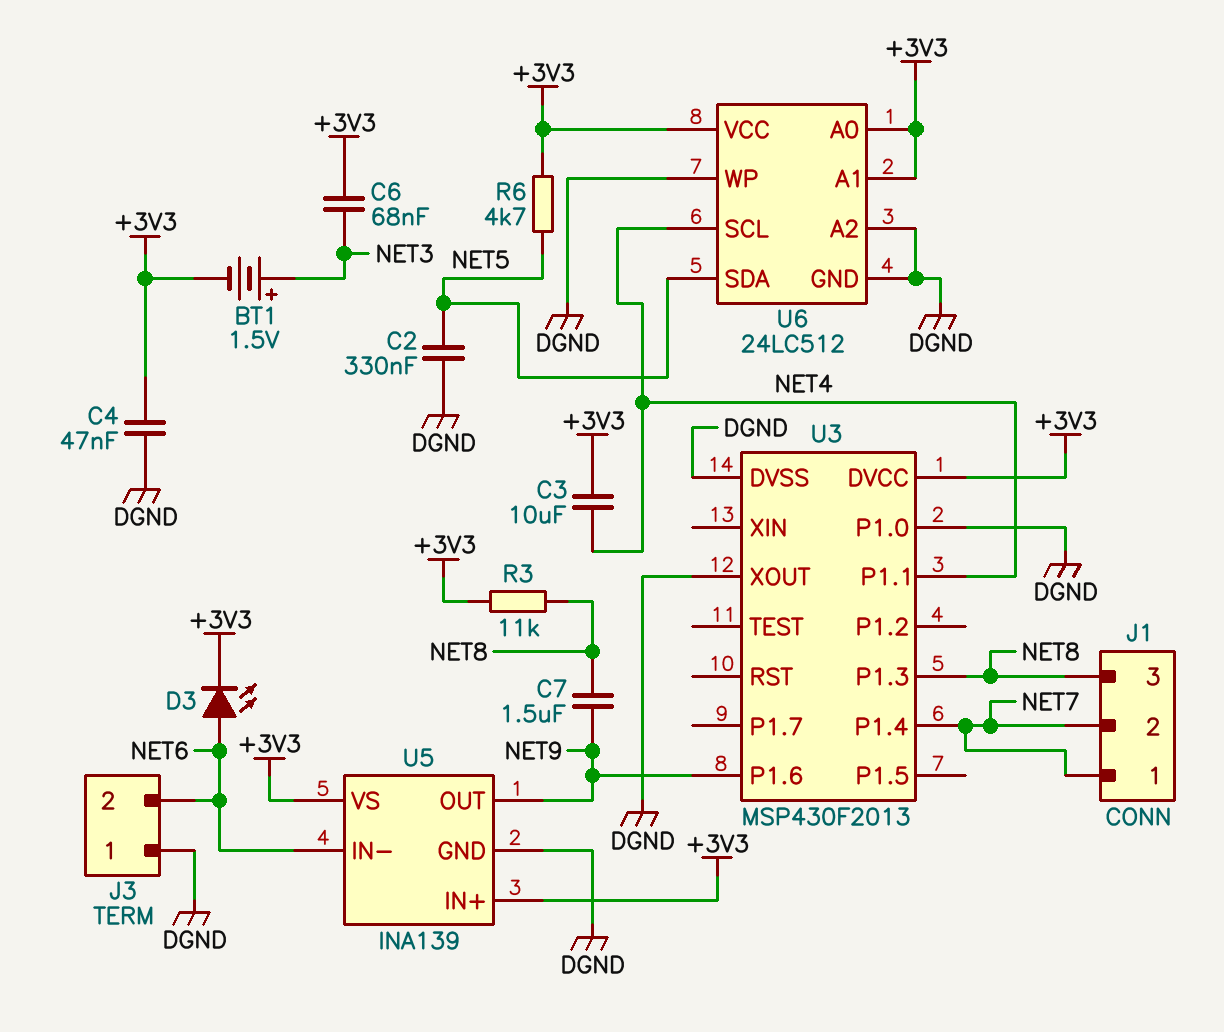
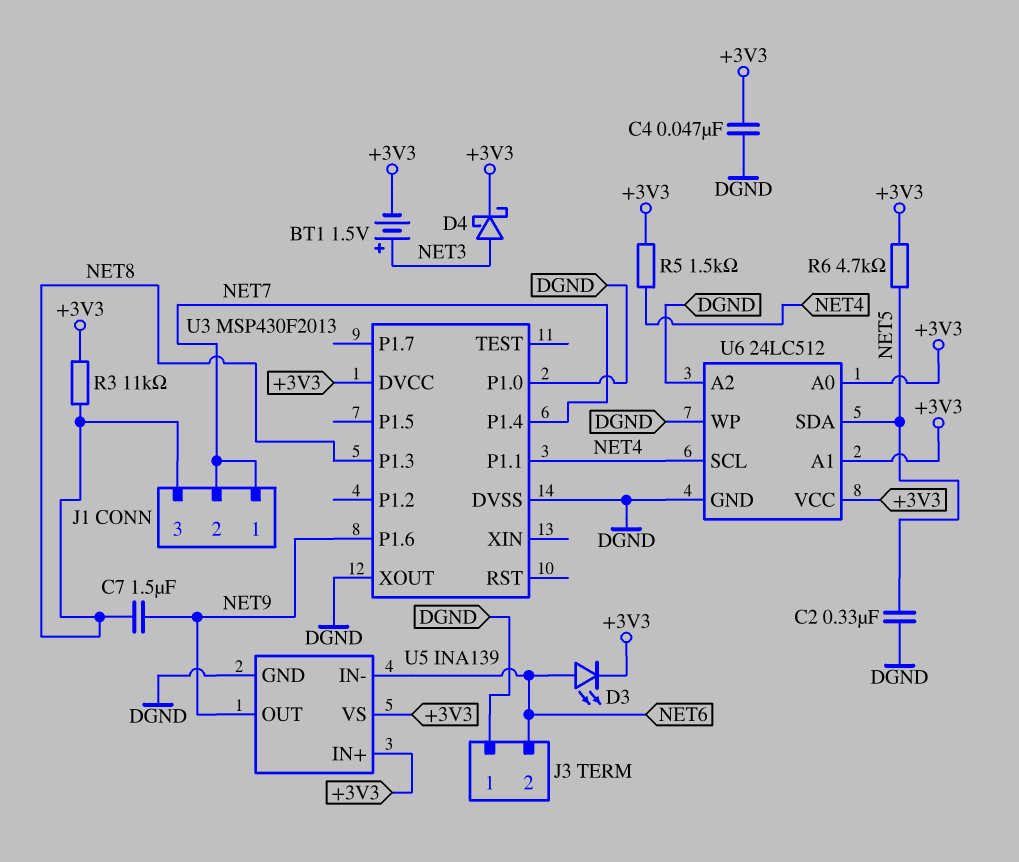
C3: 10uF (+3V3, NET4) -> none
C6: 68nF (+3V3, NET3) -> none
D4: none -> schottky (A NET3, K +3V3)
R5: none -> 1.5k (+3V3, NET4)

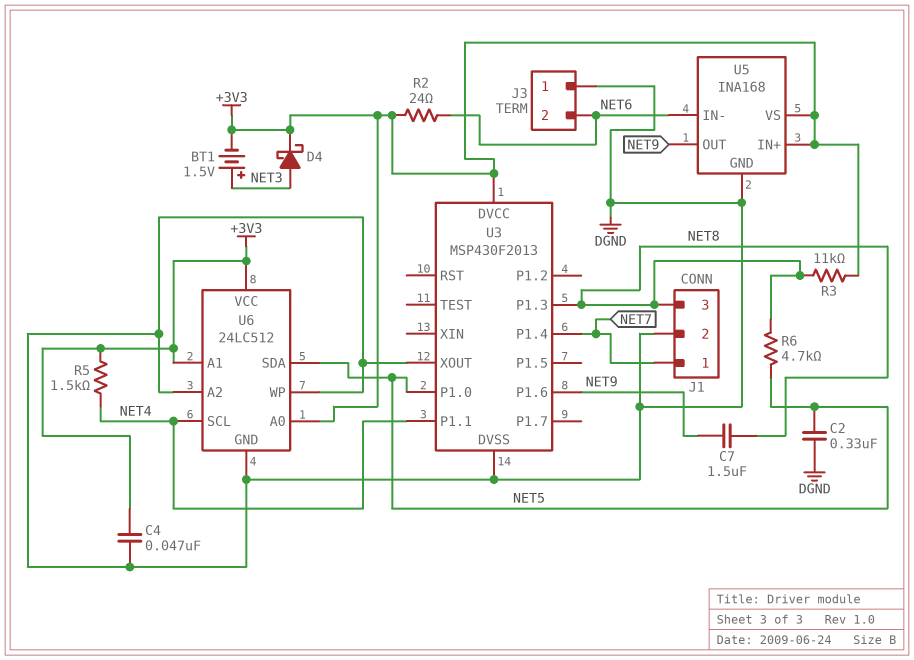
D3: LED (A NET6, K +3V3) -> none
J1 pin 2: NET7 -> DGND
R2: none -> 24 (+3V3, NET6)
R6: 4.7k (+3V3, NET5) -> 4.7k (NET5, NET8)
U3 pin P1.0: DGND -> NET5
U5: INA139 -> INA168

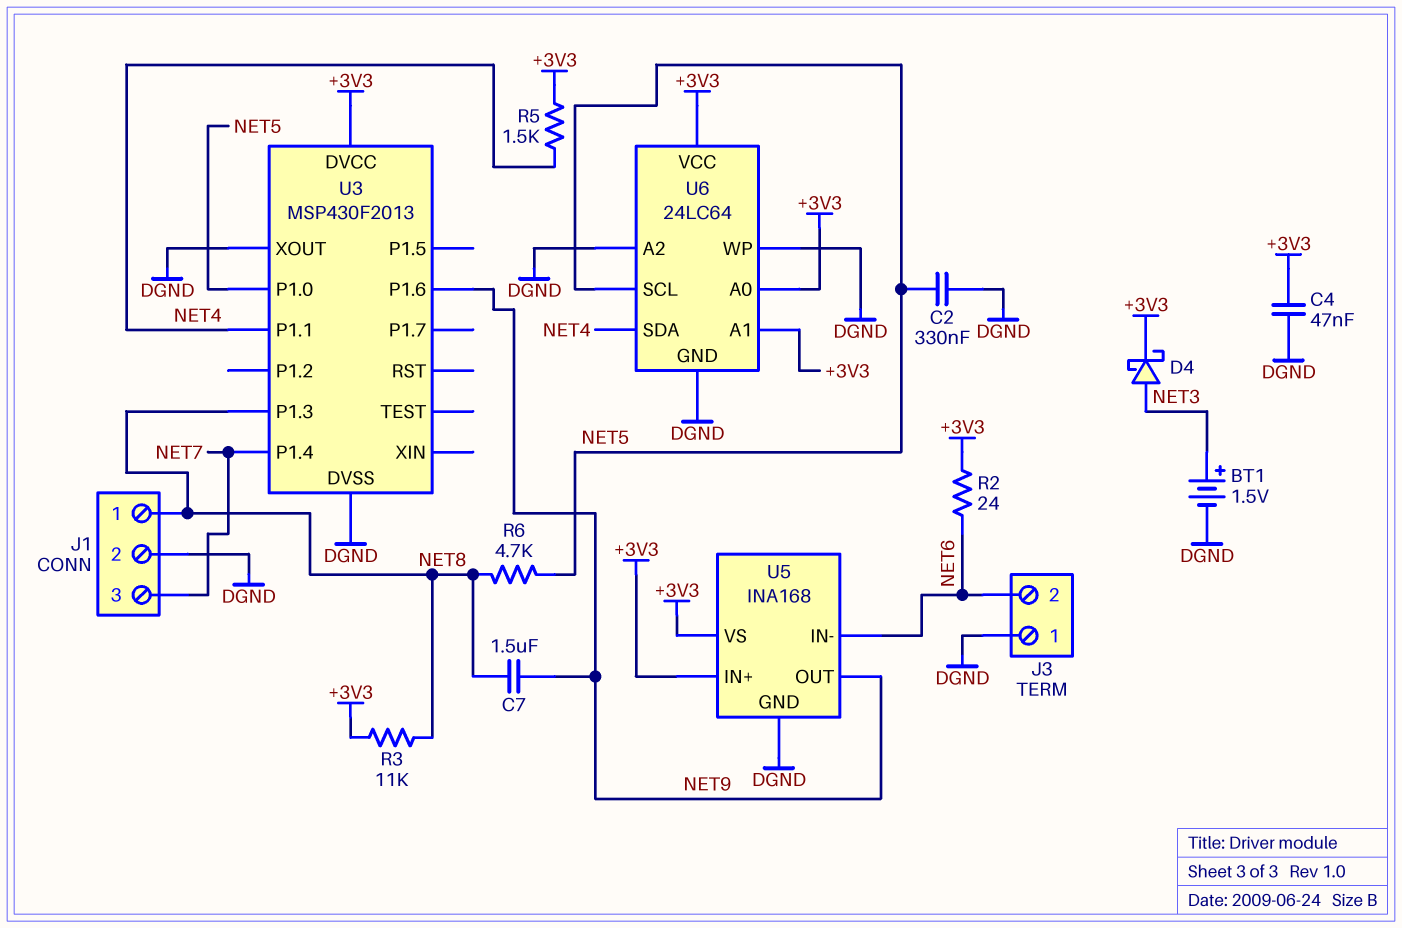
BT1: 1.5V (plus NET3, minus +3V3) -> 1.5V (plus NET3, minus DGND)
J1 pin 1: NET7 -> NET8
J1 pin 3: NET8 -> NET7
U6: 24LC512 -> 24LC64
U6 pin SCL: NET4 -> NET5
U6 pin SDA: NET5 -> NET4

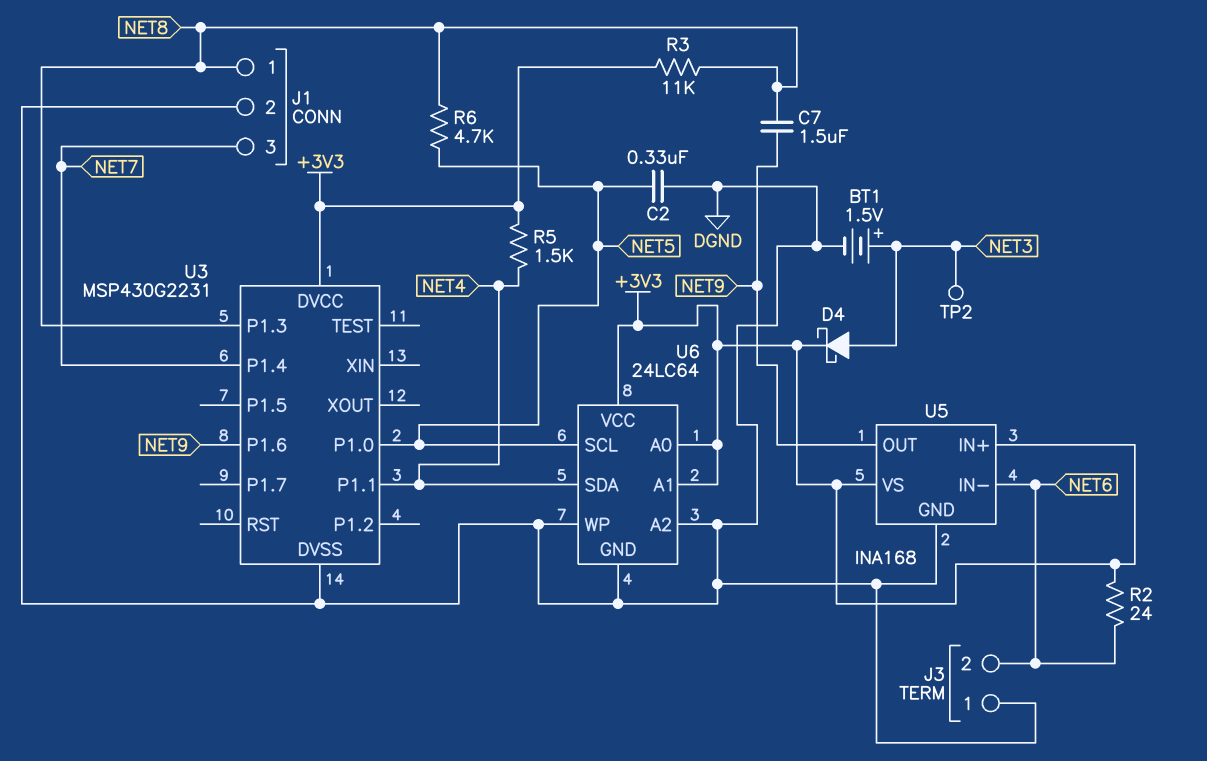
C4: 47nF (+3V3, DGND) -> none
TP2: none -> test point (NET3)
U3: MSP430F2013 -> MSP430G2231
U3 pin XOUT: DGND -> none

